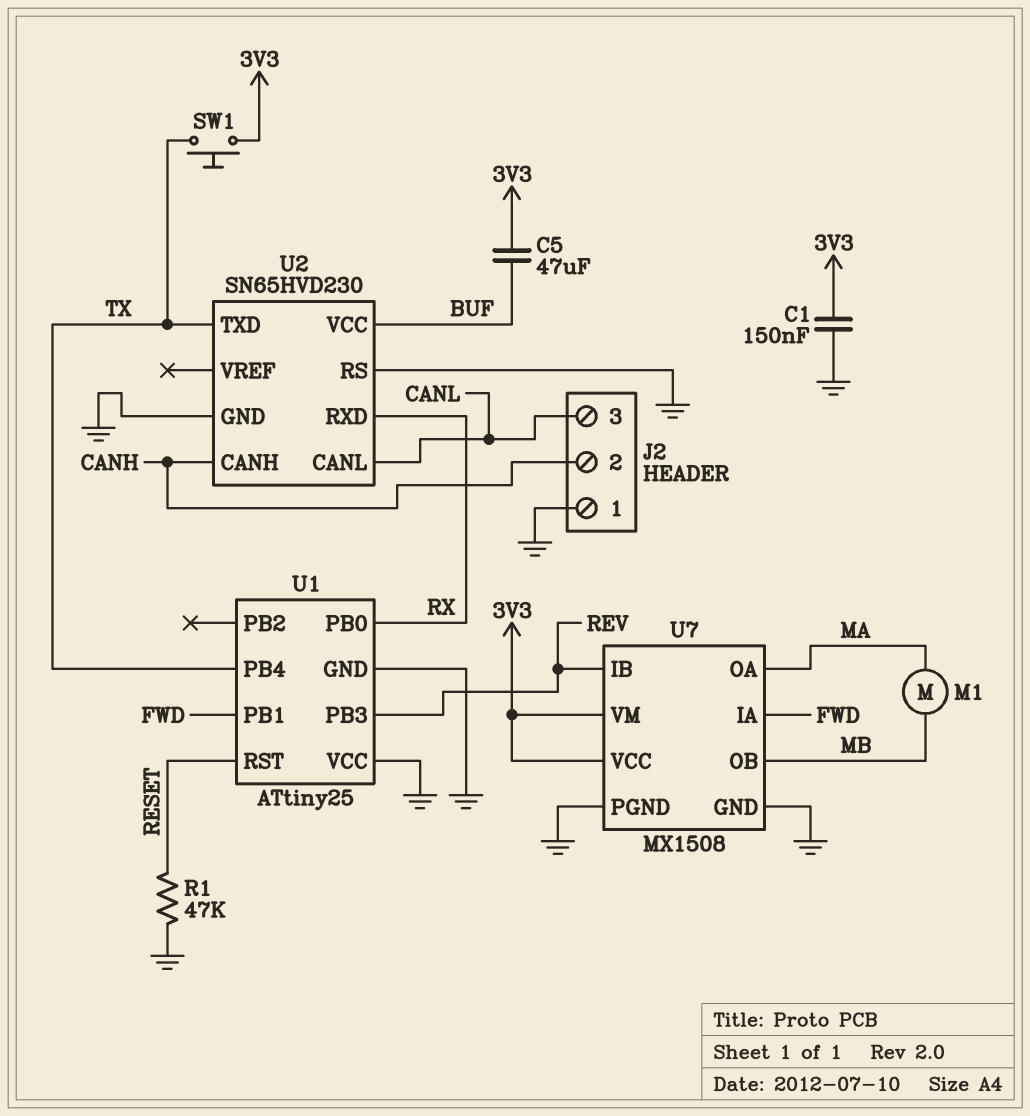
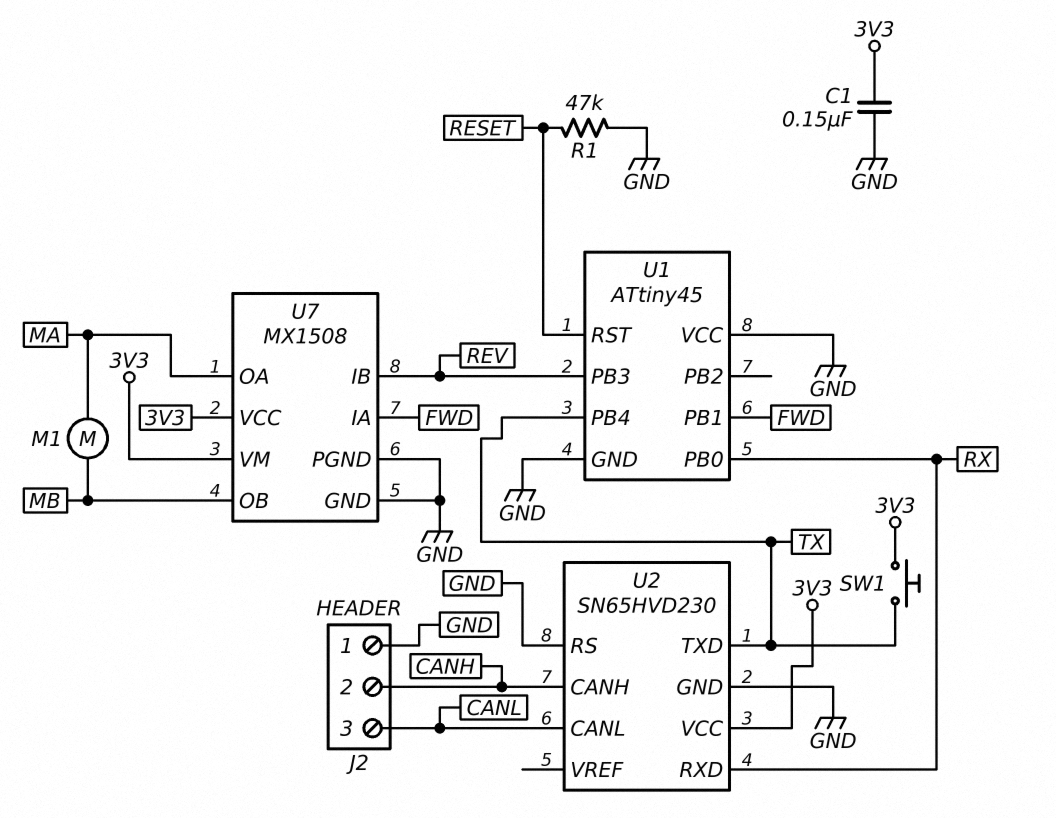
C5: 47uF (3V3, BUF) -> none
U1: ATtiny25 -> ATtiny45
U2 pin VCC: BUF -> 3V3

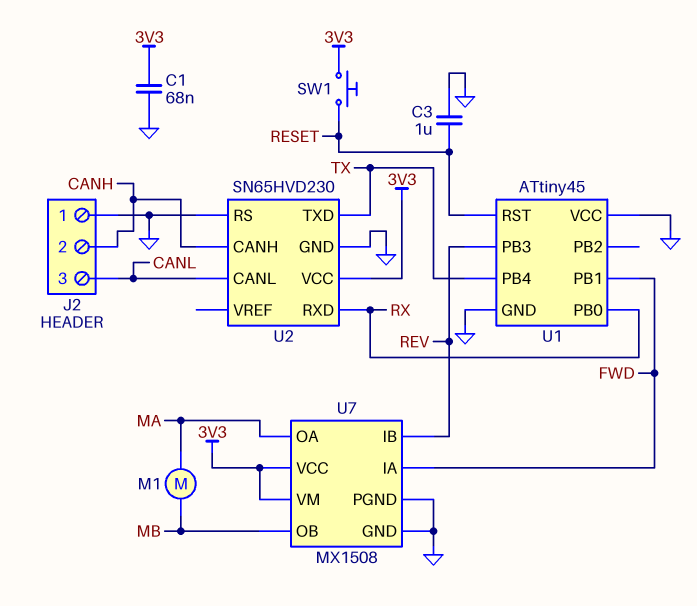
C1: 150nF (3V3, GND) -> 68nF (3V3, GND)
C3: none -> 1uF (GND, RESET)
R1: 47k (GND, RESET) -> none
SW1: button (3V3, TX) -> button (3V3, RESET)

